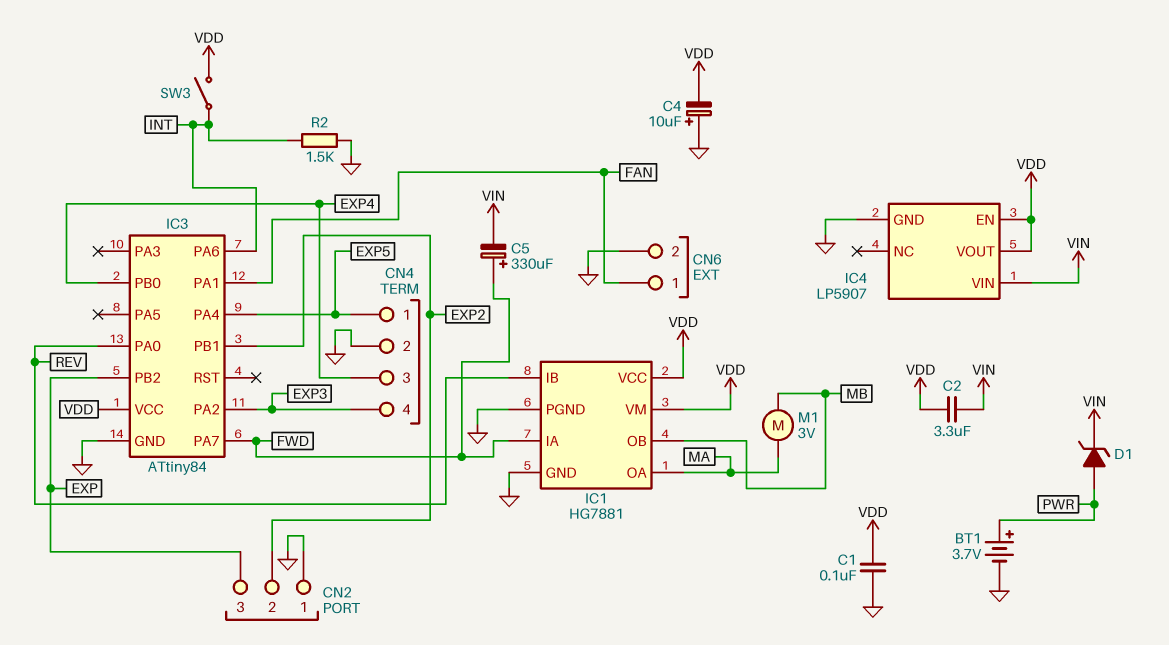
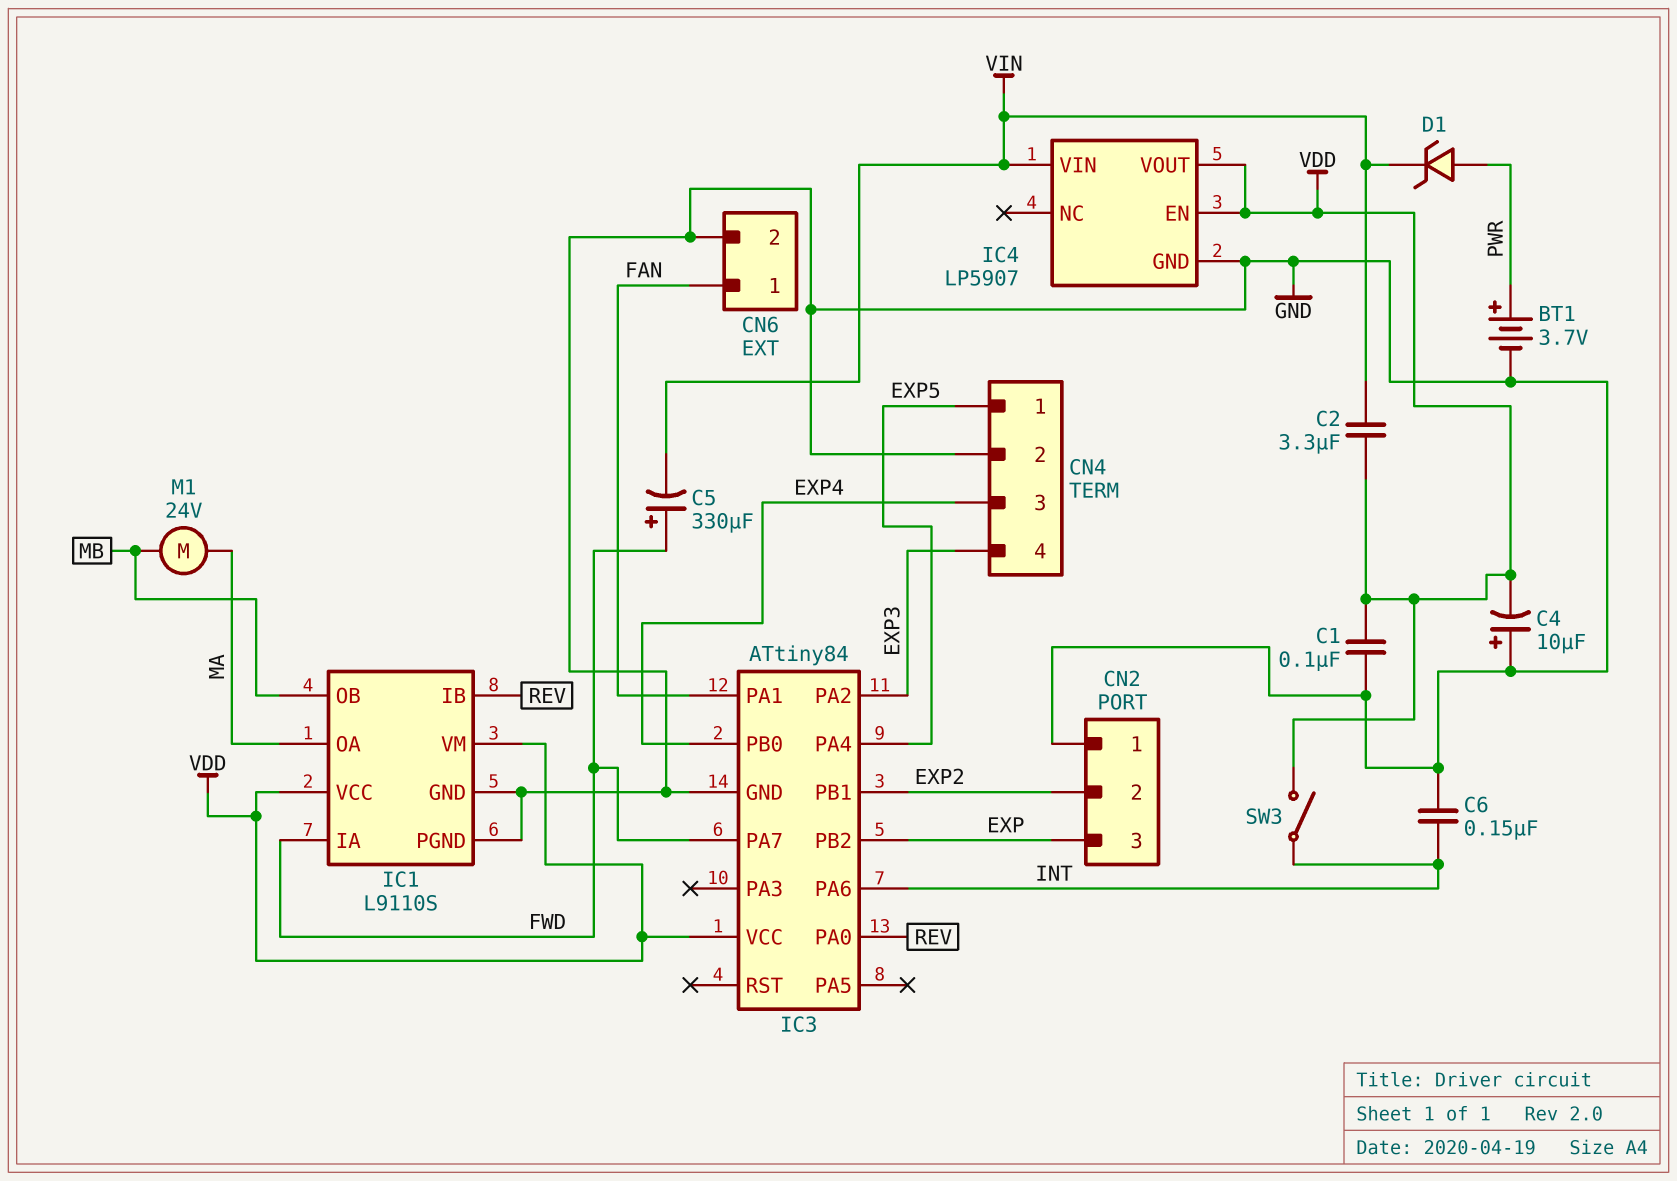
C6: none -> 150nF (GND, INT)
IC1: HG7881 -> L9110S
M1: motor 3V (MA, MB) -> motor 24V (MA, MB)
R2: 1.5k (GND, INT) -> none

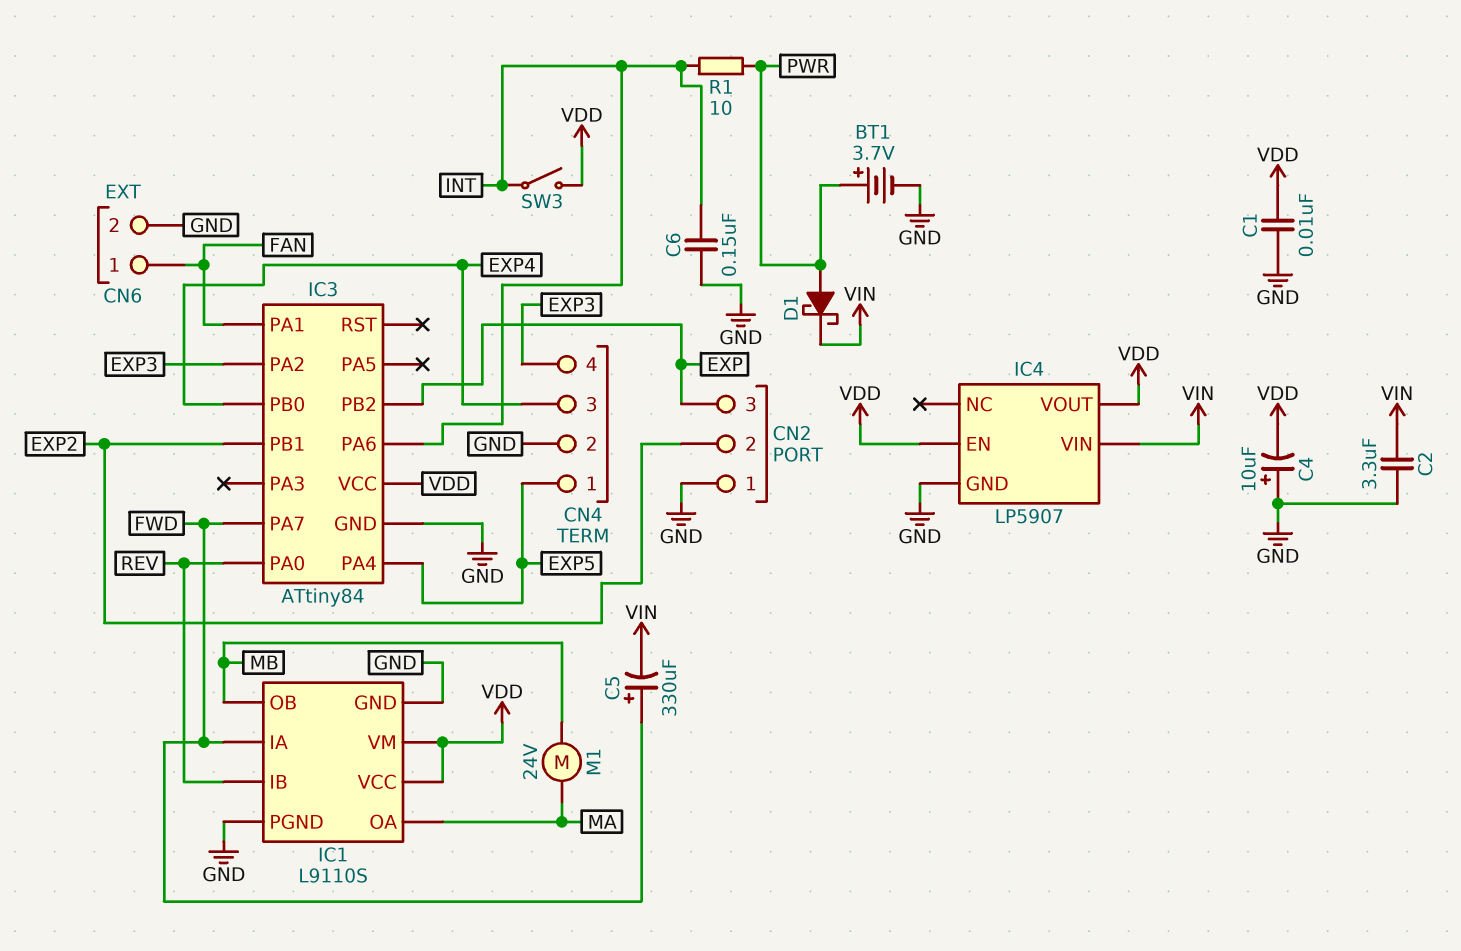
C1: 100nF (GND, VDD) -> 10nF (GND, VDD)
C2: 3.3uF (VDD, VIN) -> 3.3uF (GND, VIN)
D1: zener (A PWR, K VIN) -> schottky (A PWR, K VIN)
R1: none -> 10 (INT, PWR)

